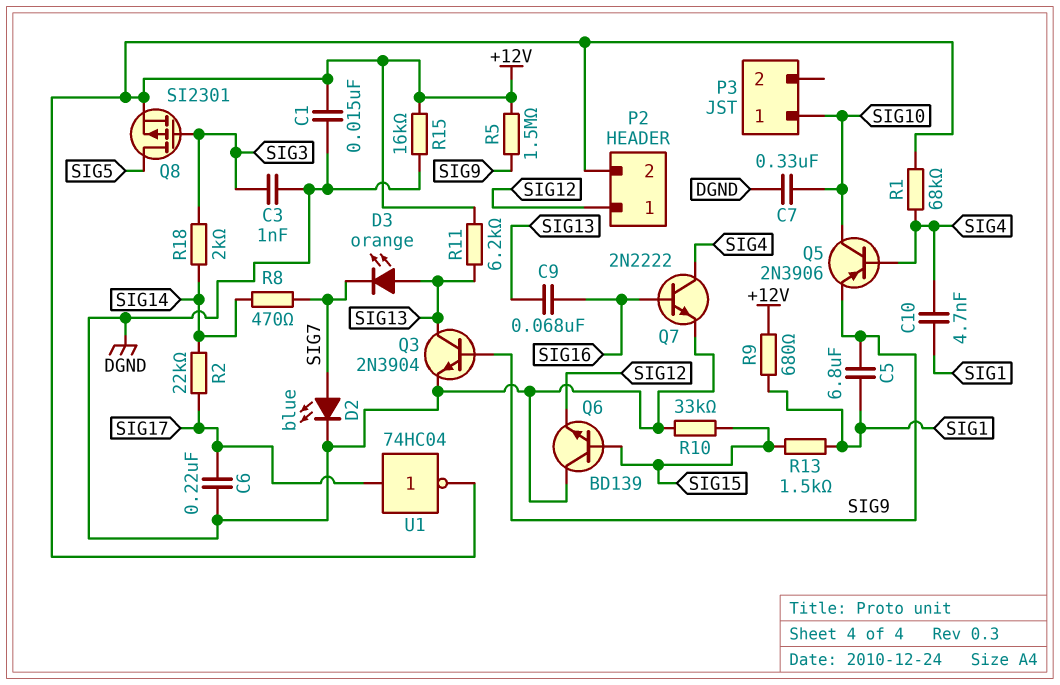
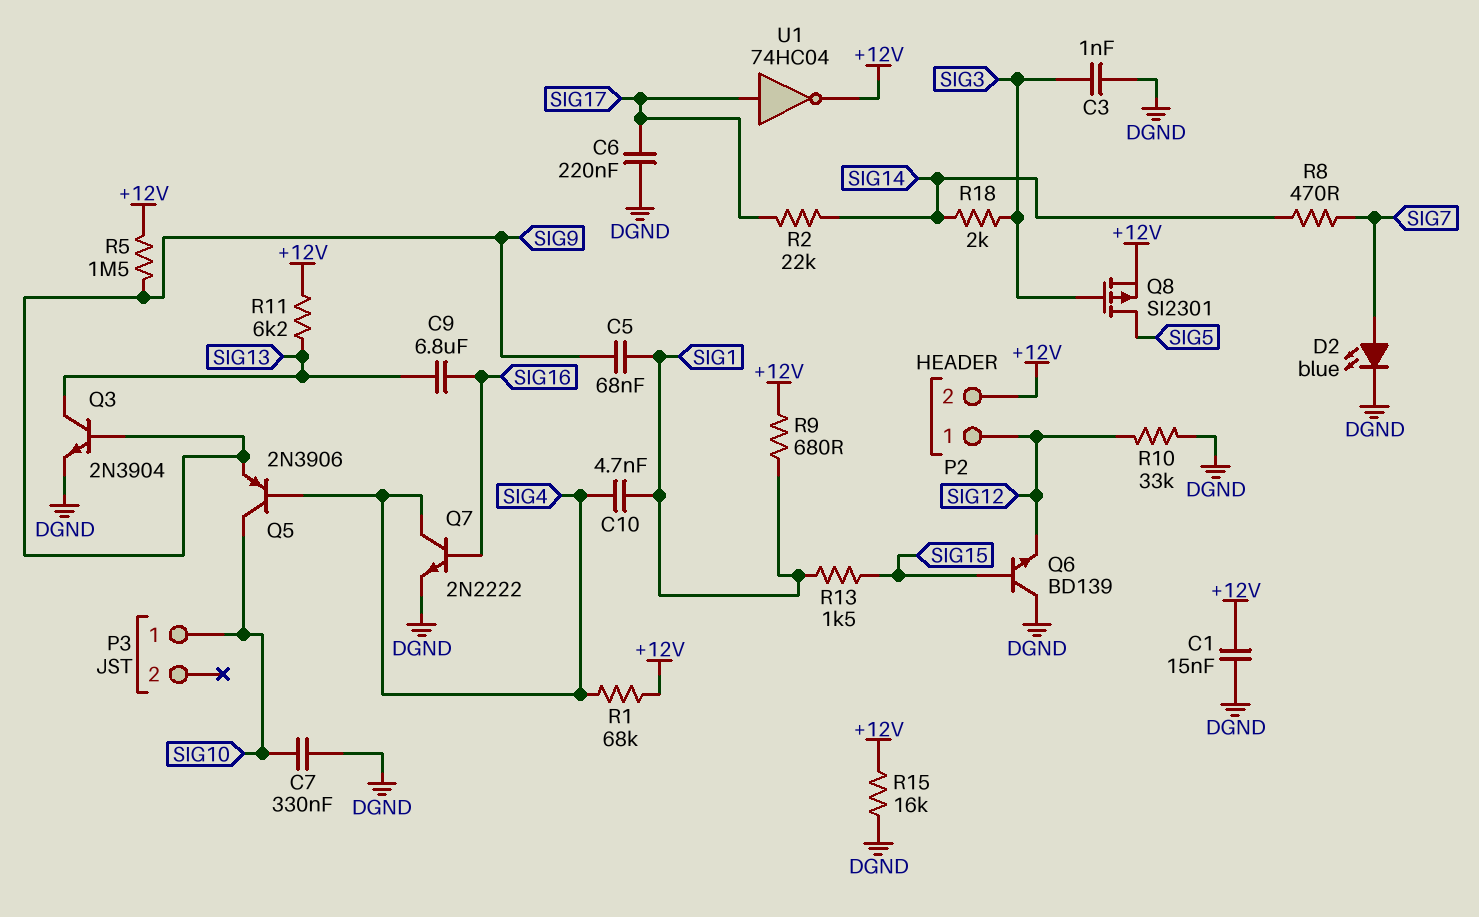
C5: 6.8uF (SIG1, SIG9) -> 68nF (SIG1, SIG9)
C9: 68nF (SIG13, SIG16) -> 6.8uF (SIG13, SIG16)
D3: LED orange (A SIG13, K SIG7) -> none
R10: 33k (DGND, SIG15) -> 33k (DGND, SIG12)

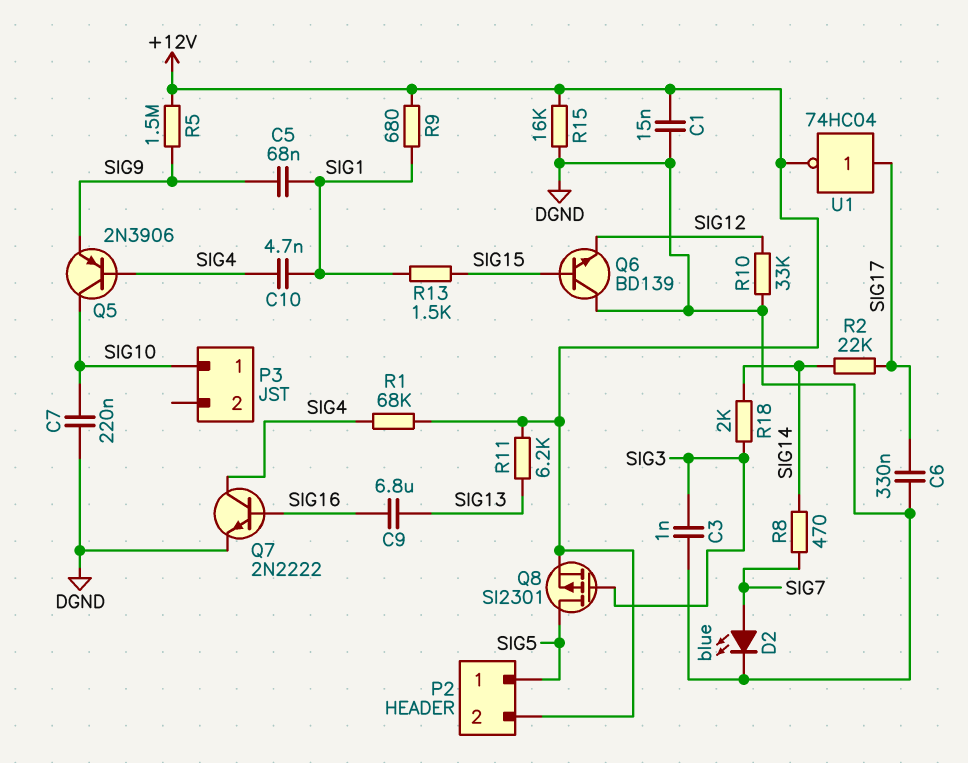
C6: 220nF (DGND, SIG17) -> 330nF (DGND, SIG17)
C7: 330nF (DGND, SIG10) -> 220nF (DGND, SIG10)
P2 pin 1: SIG12 -> SIG5
Q3: NPN 2N3904 (B SIG9, C SIG13, E DGND) -> none

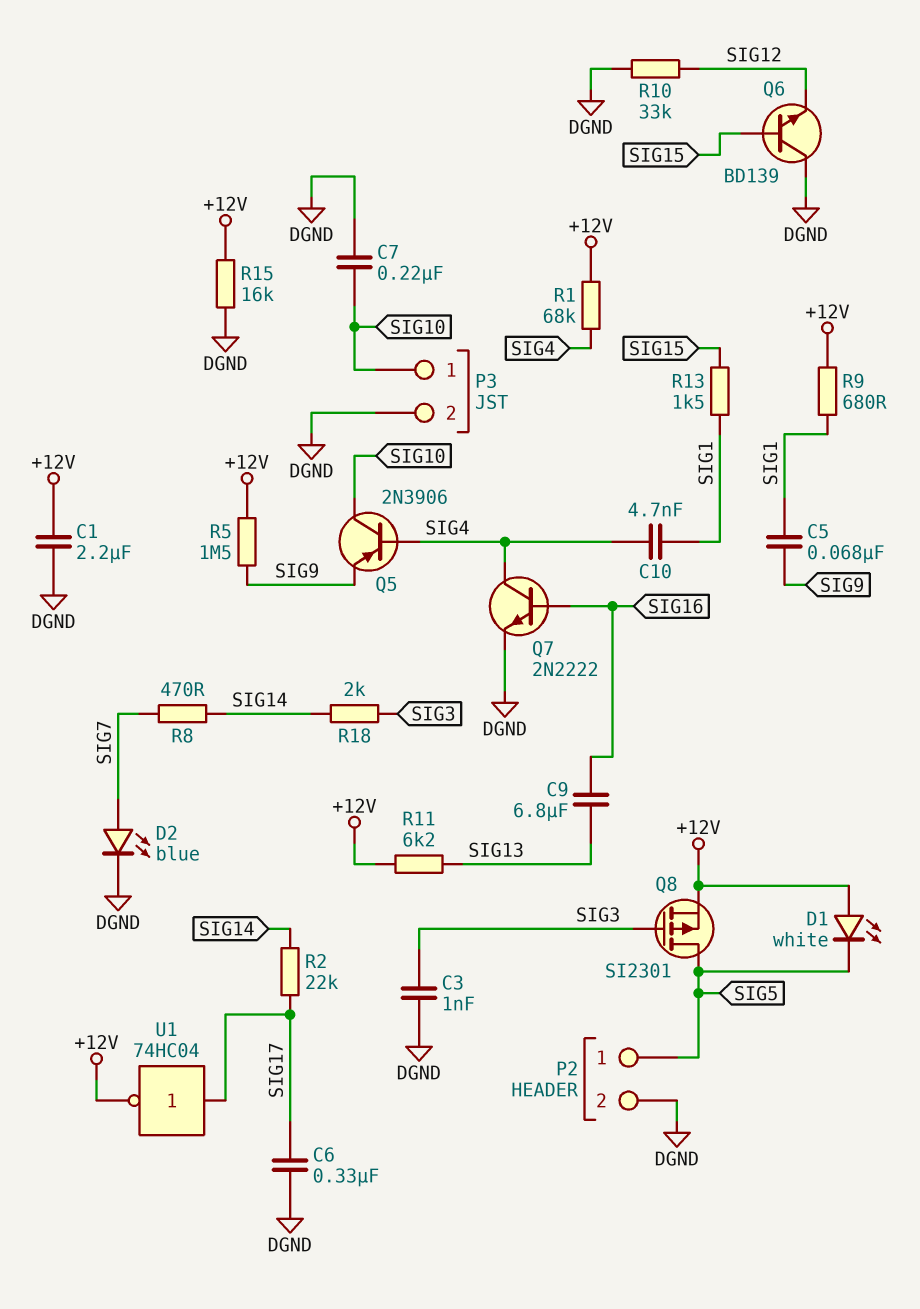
C1: 15nF (+12V, DGND) -> 2.2uF (+12V, DGND)
D1: none -> LED white (A +12V, K SIG5)
P2 pin 2: +12V -> DGND
P3 pin 2: none -> DGND

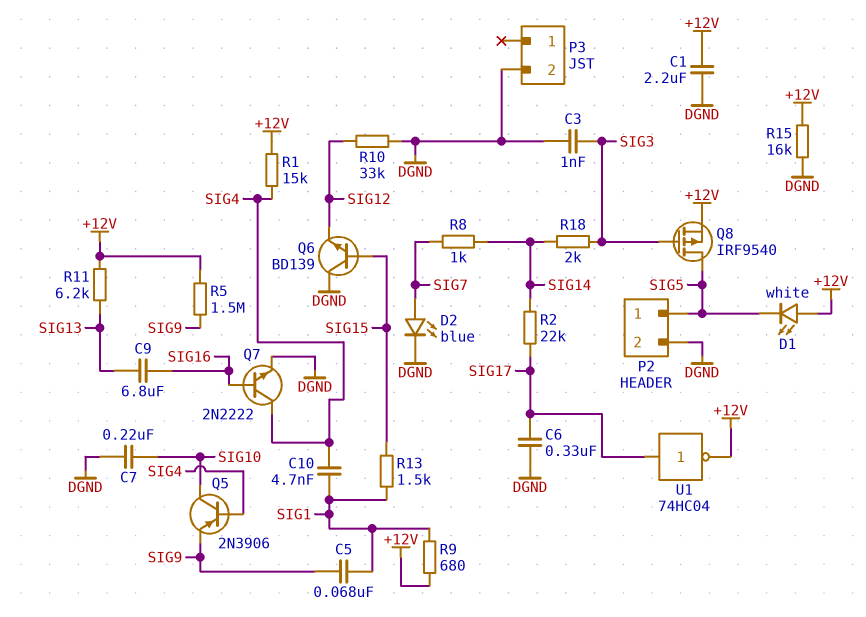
P3 pin 1: SIG10 -> none
Q8: PMOS SI2301 (G SIG3, D SIG5, S +12V) -> PMOS IRF9540 (G SIG3, D SIG5, S +12V)
R1: 68k (+12V, SIG4) -> 15k (+12V, SIG4)
R8: 470 (SIG7, SIG14) -> 1k (SIG7, SIG14)

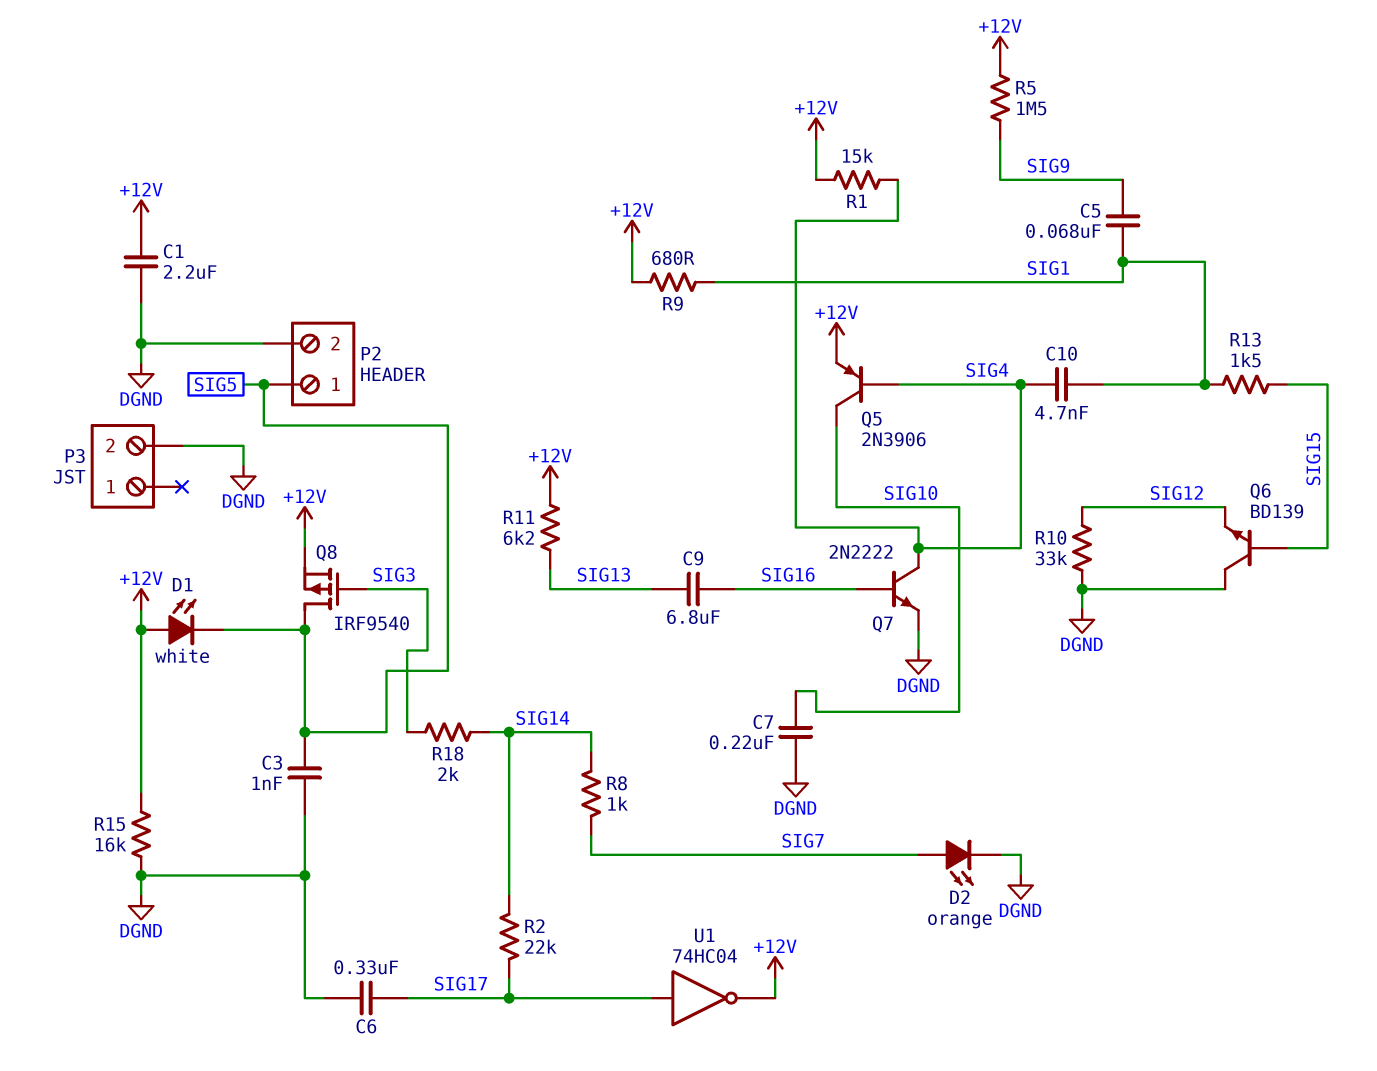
C3: 1nF (DGND, SIG3) -> 1nF (DGND, SIG5)
D2: LED blue (A SIG7, K DGND) -> LED orange (A SIG7, K DGND)
Q5: PNP 2N3906 (B SIG4, C SIG10, E SIG9) -> PNP 2N3906 (B SIG4, C SIG10, E +12V)

